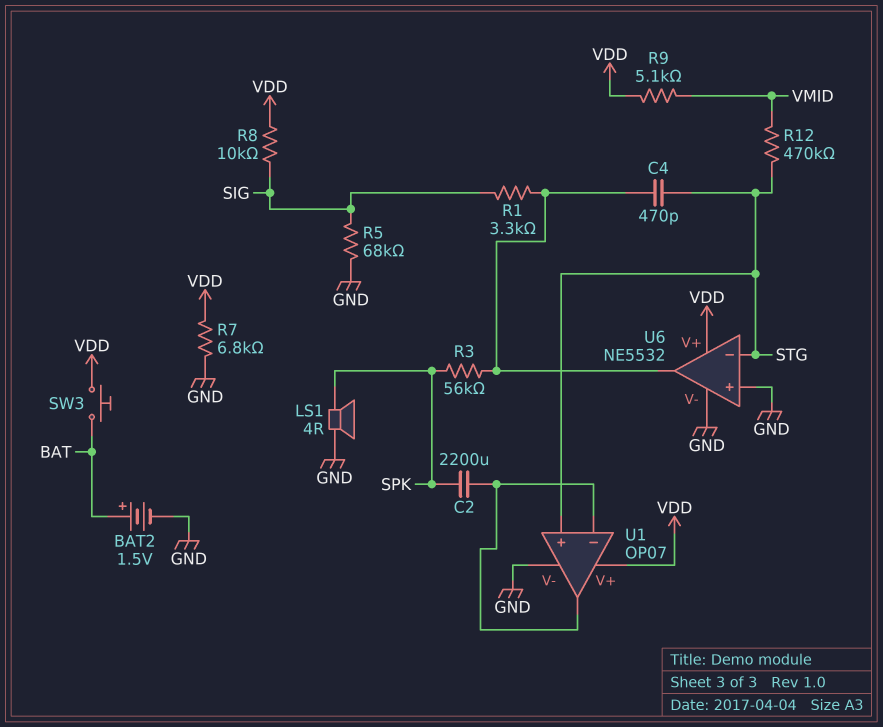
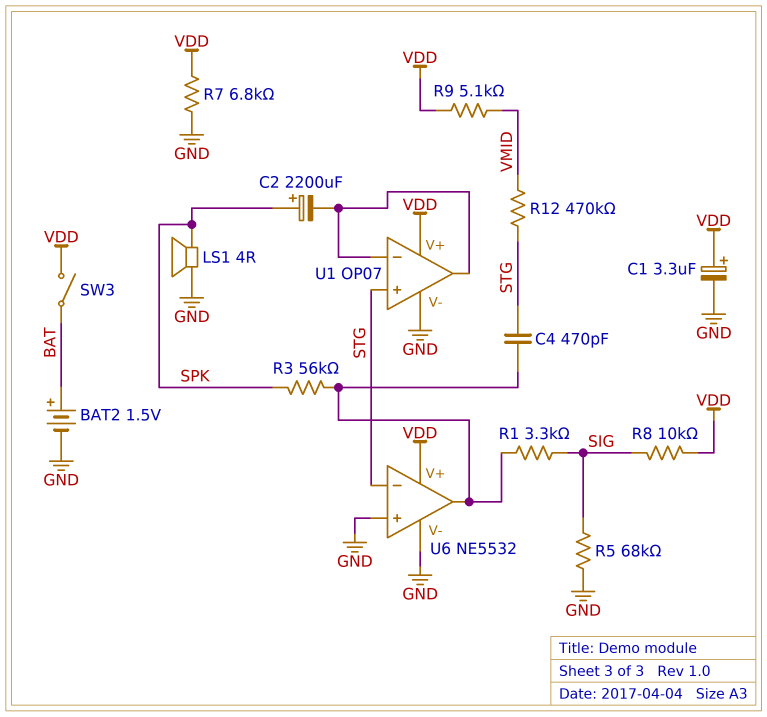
C1: none -> 3.3uF (plus VDD, minus GND)
C2: 2200uF (SPK, U1/in-) -> 2200uF (plus SPK, minus U1/in-)
SW3: button (BAT, VDD) -> switch (BAT, VDD)

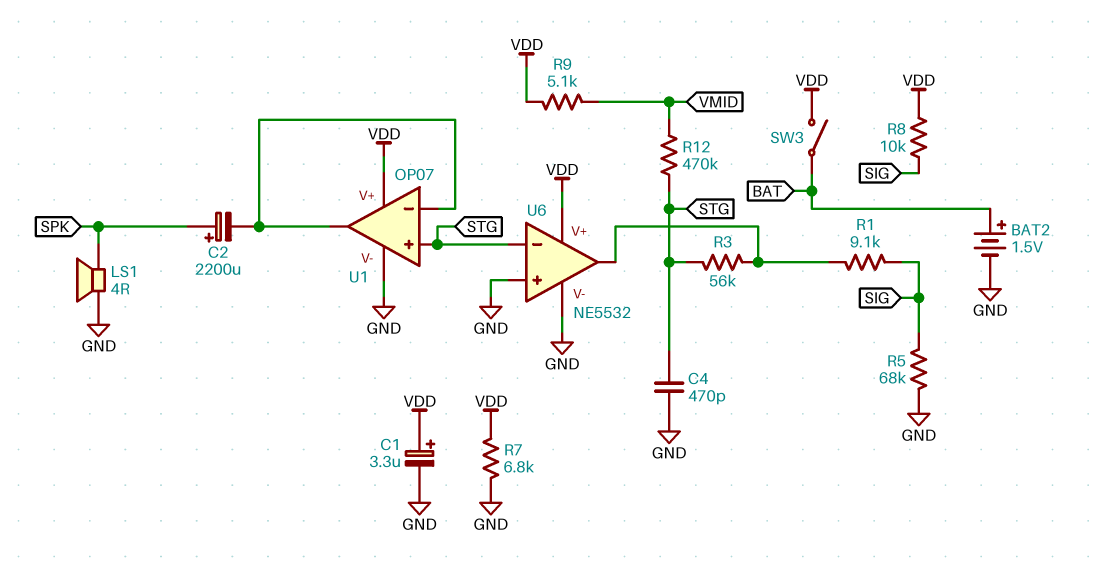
C4: 470pF (STG, U6/out) -> 470pF (GND, STG)
R1: 3.3k (SIG, U6/out) -> 9.1k (SIG, U6/out)
R3: 56k (SPK, U6/out) -> 56k (STG, U6/out)

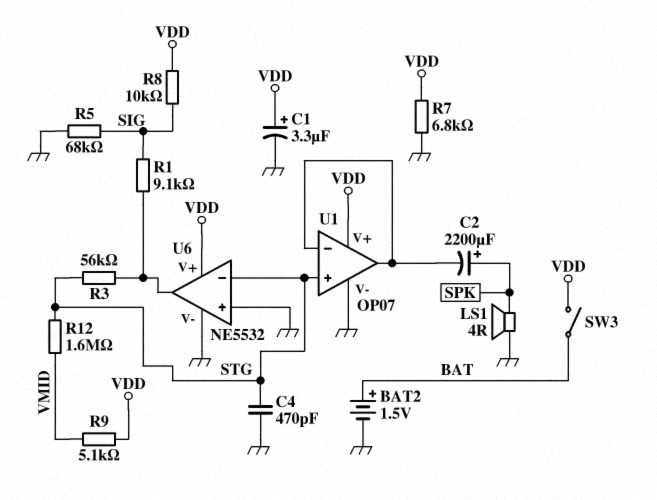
R12: 470k (STG, VMID) -> 1.6M (STG, VMID)

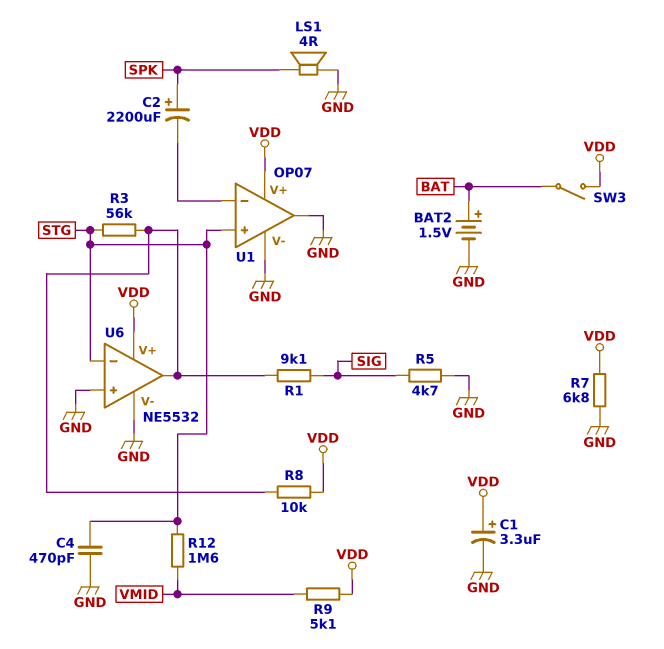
R5: 68k (GND, SIG) -> 4.7k (GND, SIG)
R8: 10k (SIG, VDD) -> 10k (U6/out, VDD)
U1 pin out: U1/in- -> GND

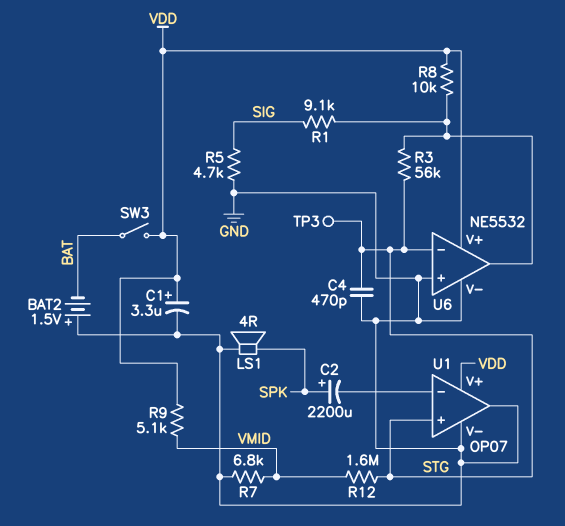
BAT2: 1.5V (plus BAT, minus GND) -> 1.5V (plus GND, minus BAT)
R7: 6.8k (GND, VDD) -> 6.8k (GND, VMID)
TP3: none -> test point (STG)

